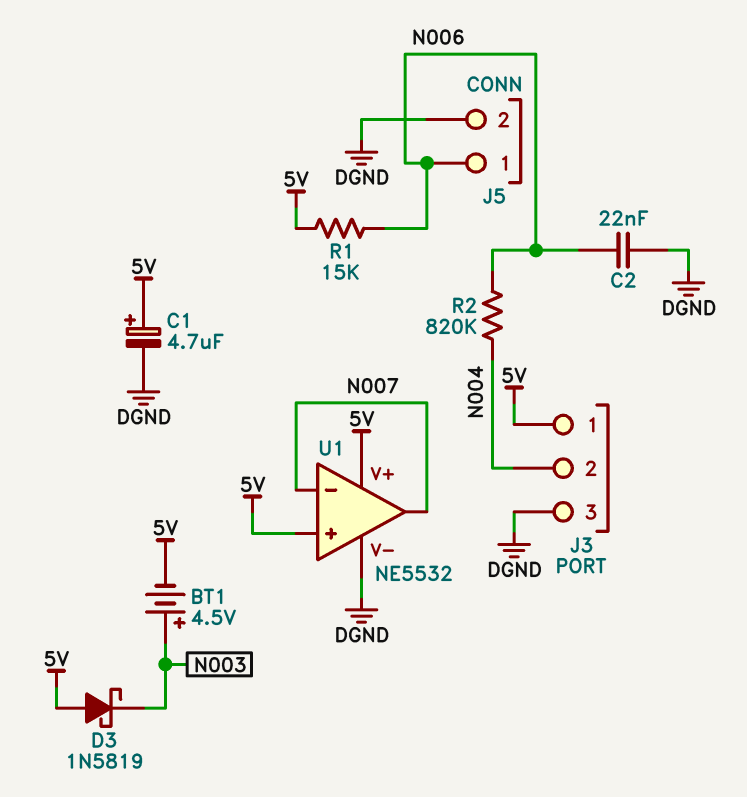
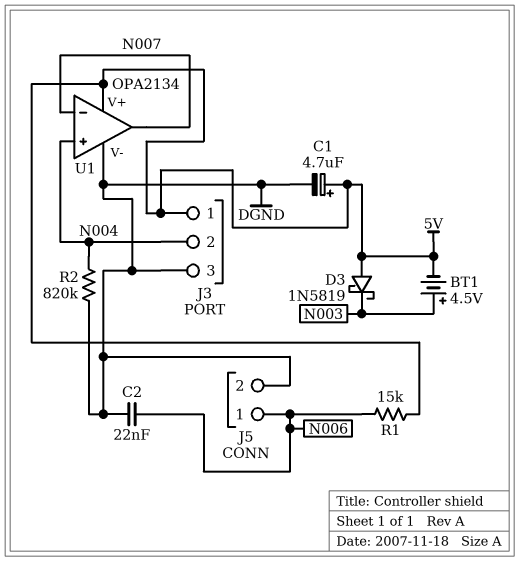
R2: 820k (N004, N006) -> 820k (DGND, N004)
U1: NE5532 -> OPA2134
U1 pin in+: 5V -> N004

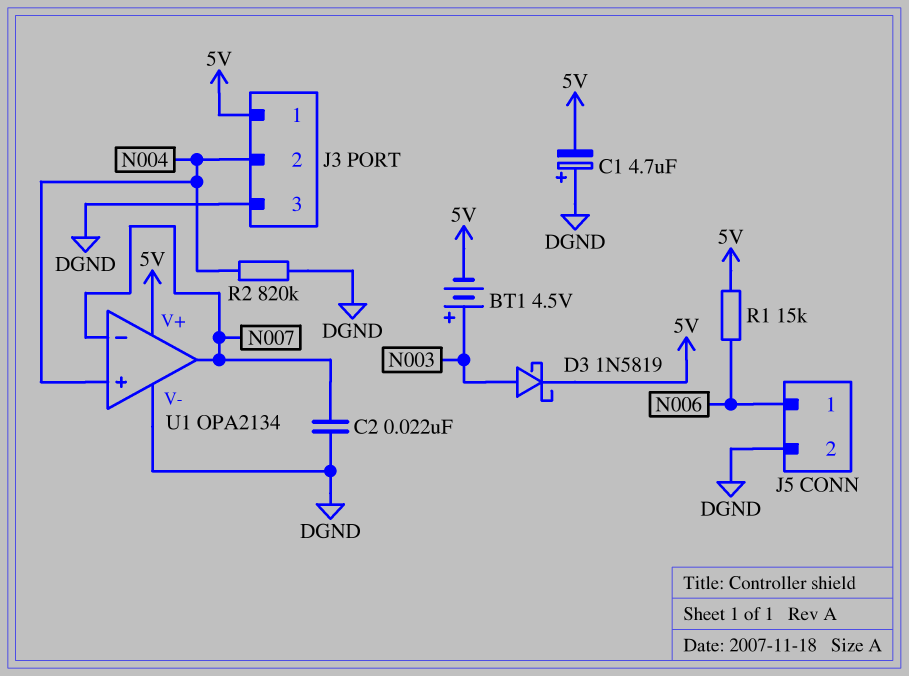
C1: 4.7uF (plus 5V, minus DGND) -> 4.7uF (plus DGND, minus 5V)
C2: 22nF (DGND, N006) -> 22nF (DGND, N007)
D3: schottky 1N5819 (A 5V, K N003) -> schottky 1N5819 (A N003, K 5V)

